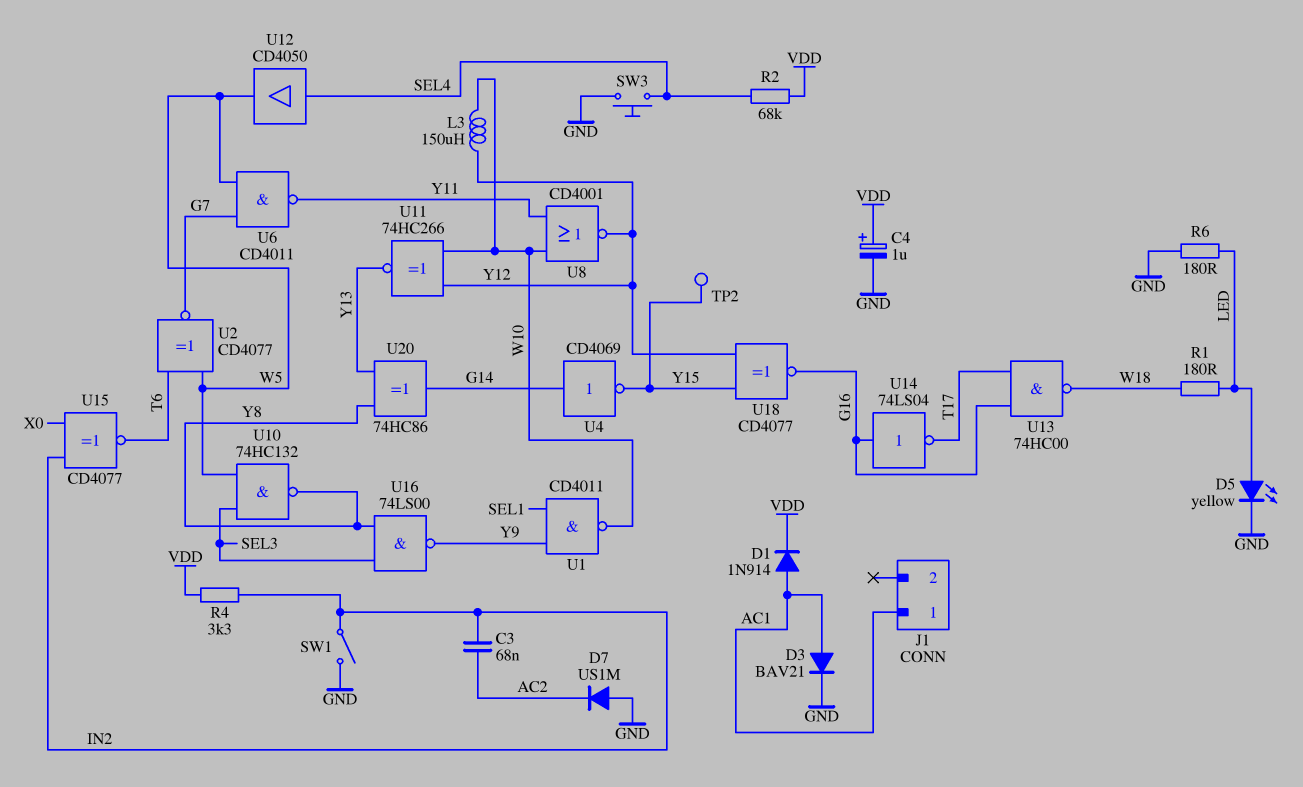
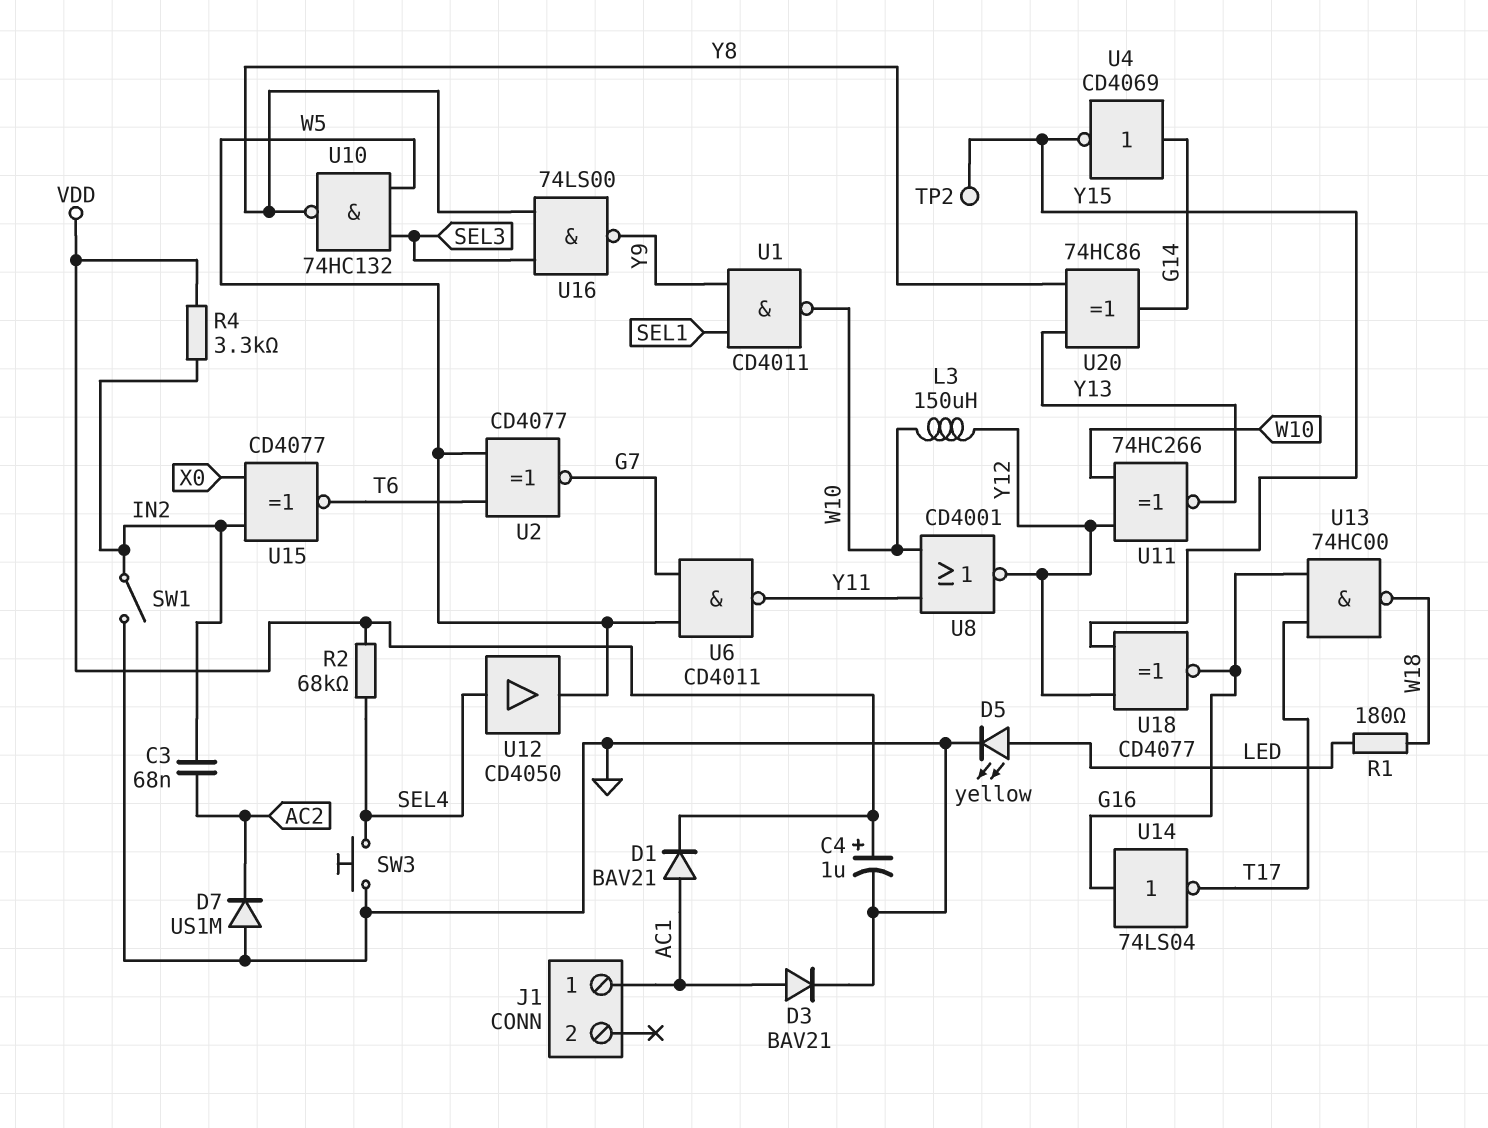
D1: diode 1N914 (A AC1, K VDD) -> diode BAV21 (A AC1, K VDD)
R6: 180 (GND, LED) -> none

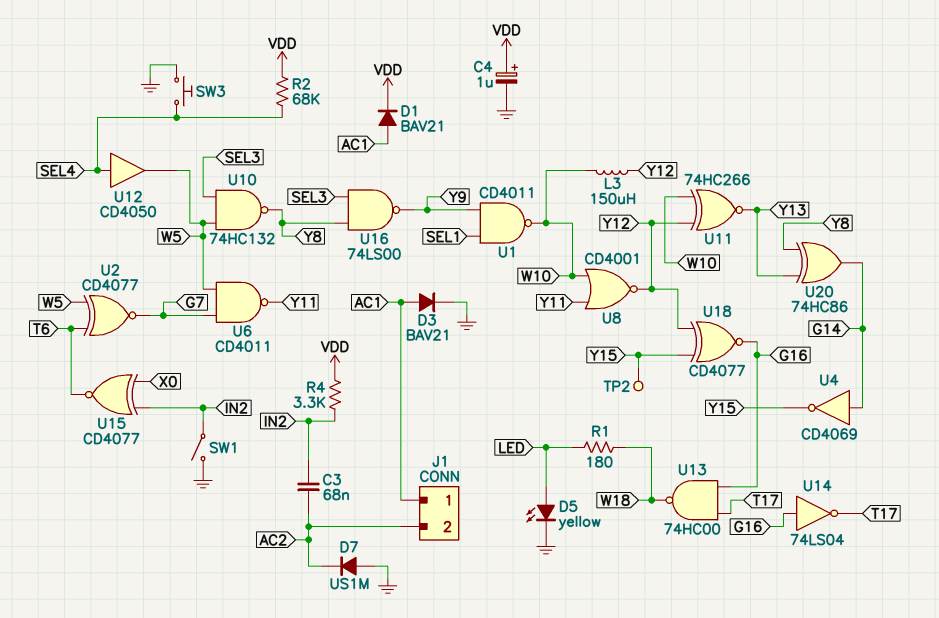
J1 pin 2: none -> AC2

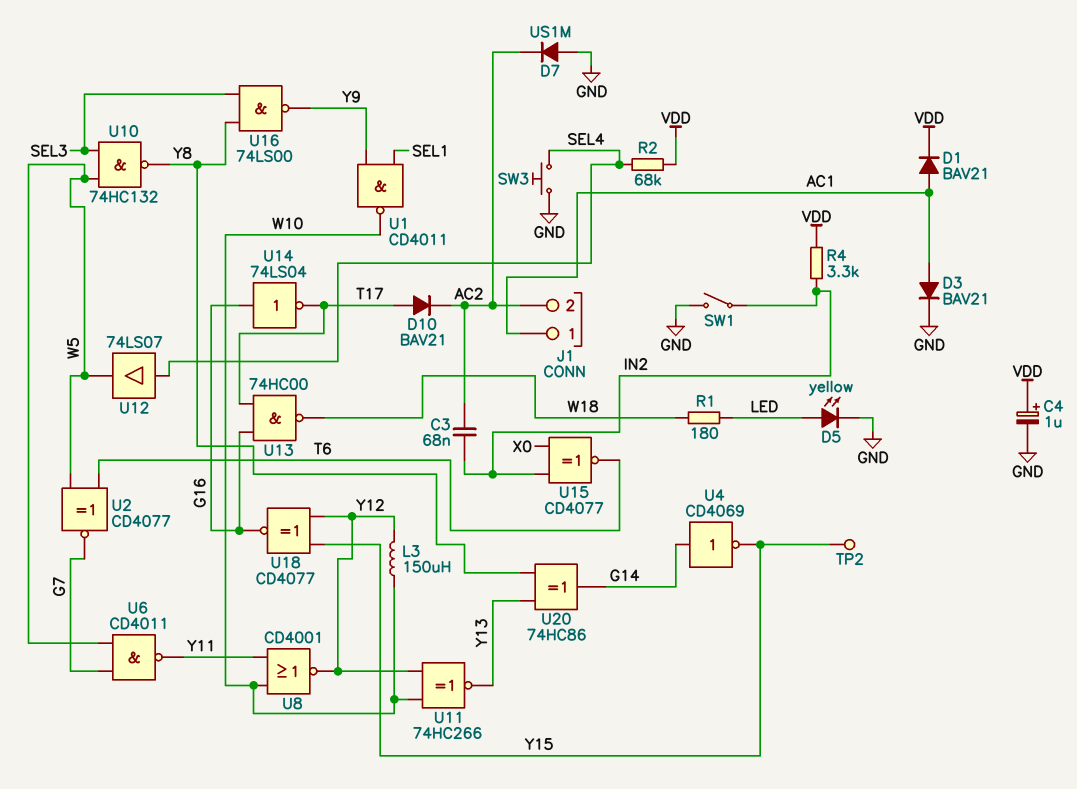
D10: none -> diode BAV21 (A T17, K AC2)
U12: buffer CD4050 (in SEL4, out W5) -> buffer 74LS07 (in SEL4, out W5)

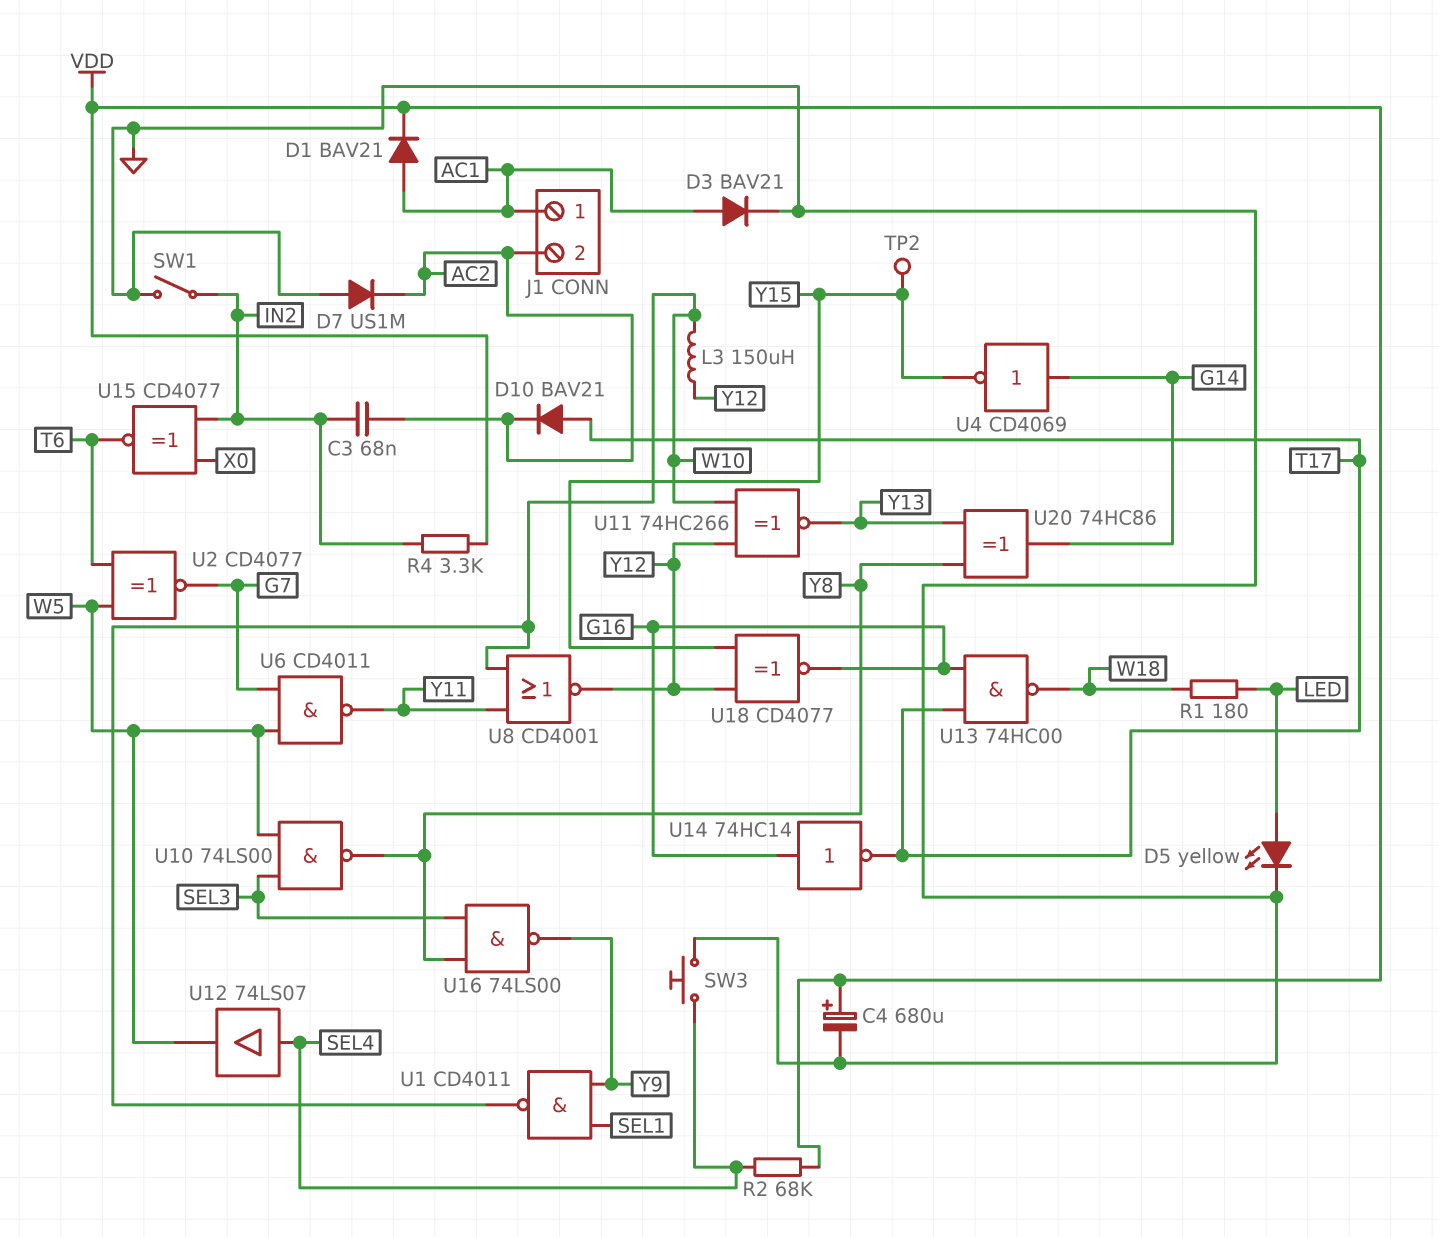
C4: 1uF (plus VDD, minus GND) -> 680uF (plus VDD, minus GND)
U10: NAND 74HC132 (in SEL3, in W5, out Y8) -> NAND 74LS00 (in SEL3, in W5, out Y8)
U14: NOT 74LS04 (in G16, out T17) -> NOT 74HC14 (in G16, out T17)

